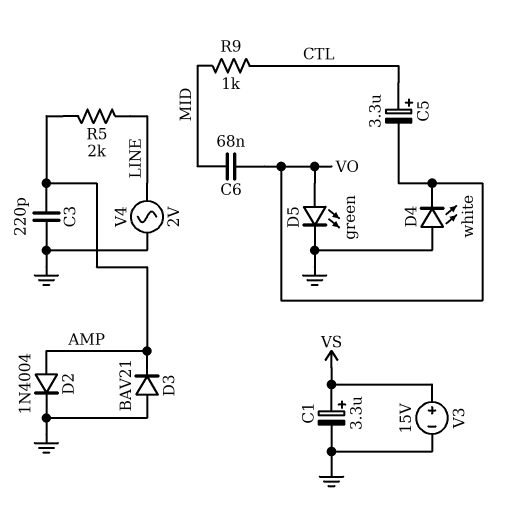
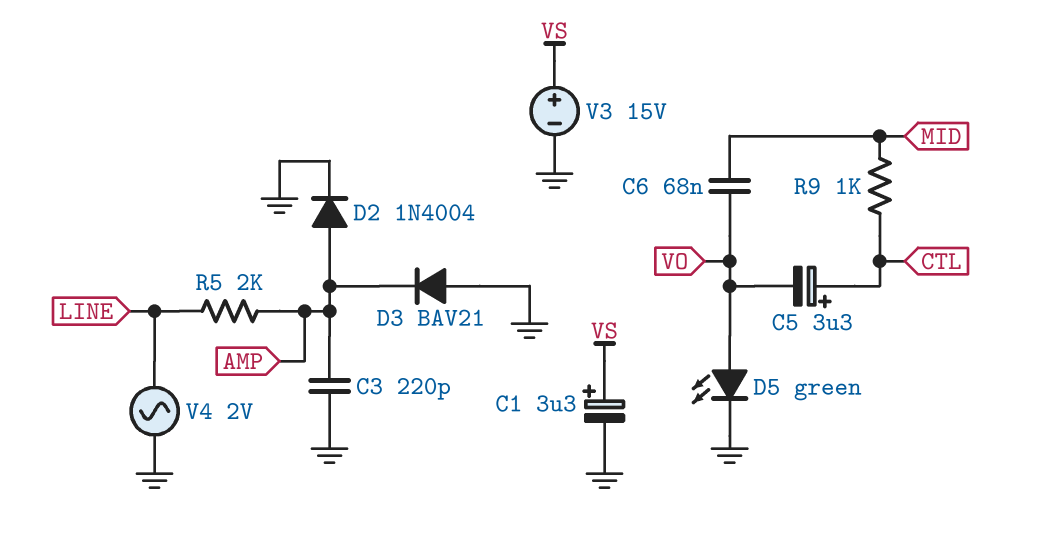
D4: LED white (A GND, K VO) -> none

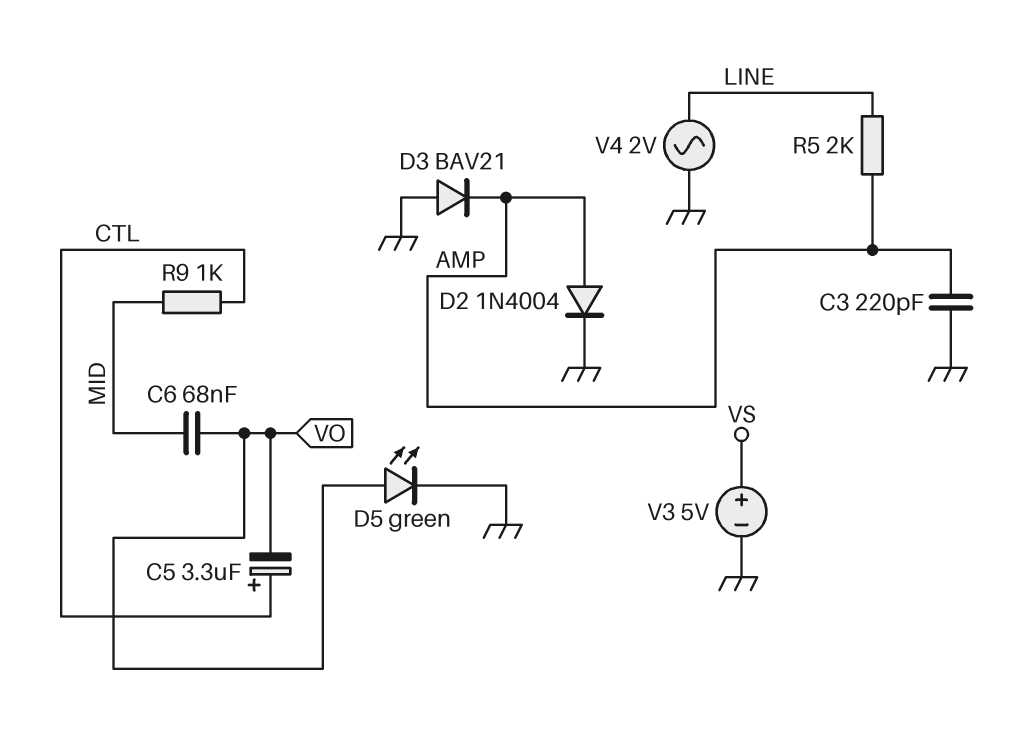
C1: 3.3uF (plus VS, minus GND) -> none
V3: 15V (plus VS, minus GND) -> 5V (plus VS, minus GND)

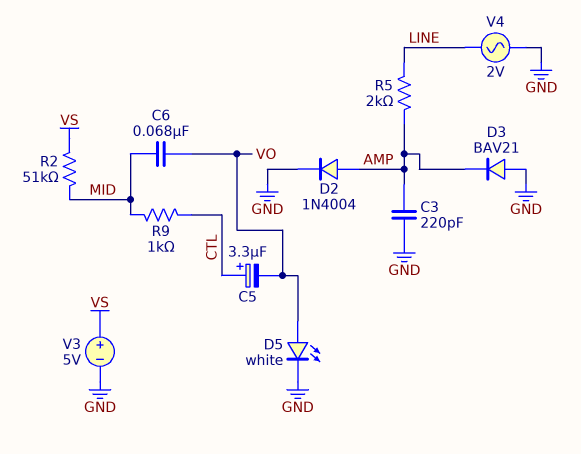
D5: LED green (A VO, K GND) -> LED white (A VO, K GND)
R2: none -> 51k (MID, VS)

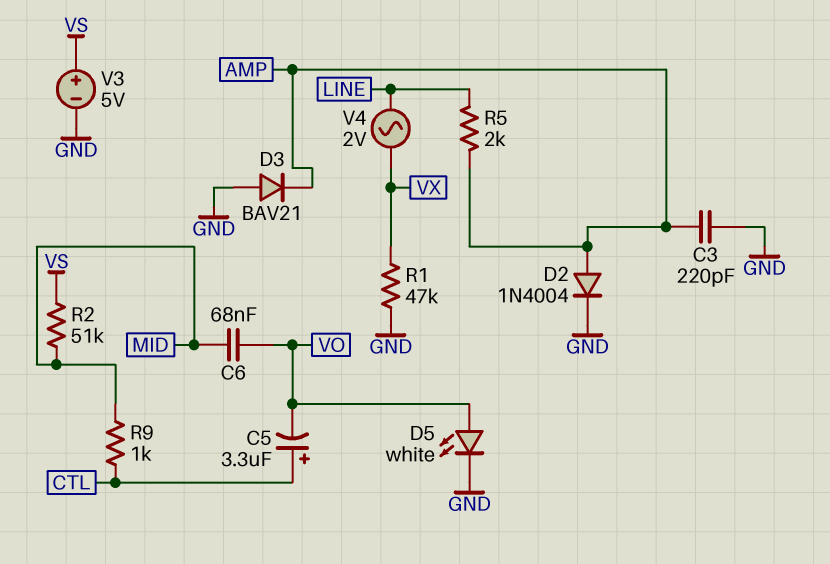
R1: none -> 47k (GND, VX)
V4: AC 2V (GND, LINE) -> AC 2V (LINE, VX)

